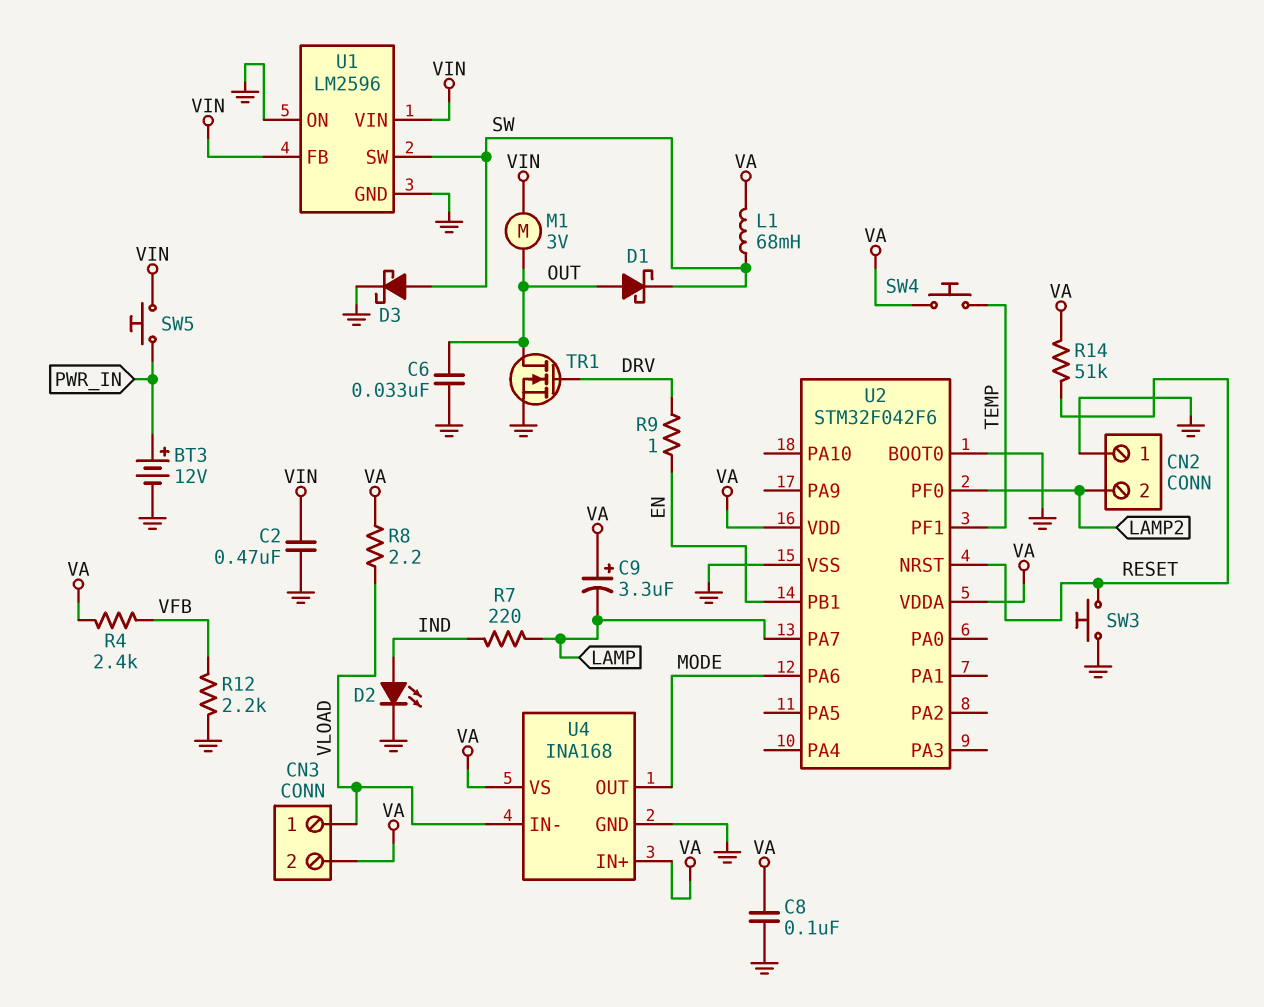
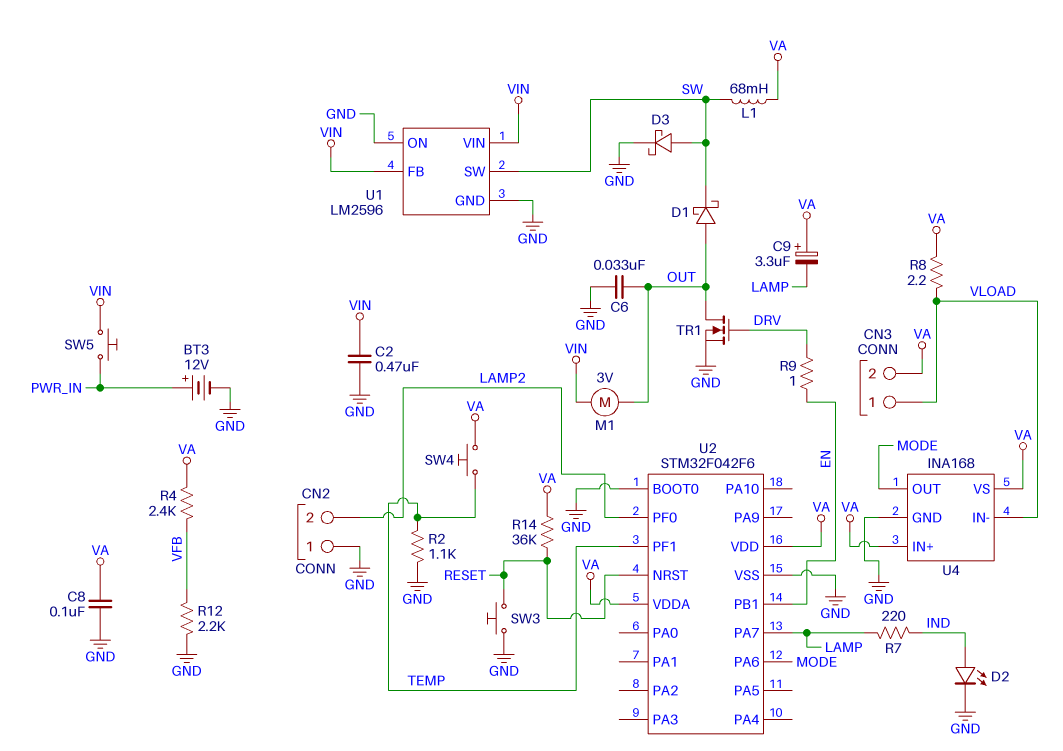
R2: none -> 1.1k (GND, TEMP)
R14: 51k (RESET, VA) -> 36k (RESET, VA)

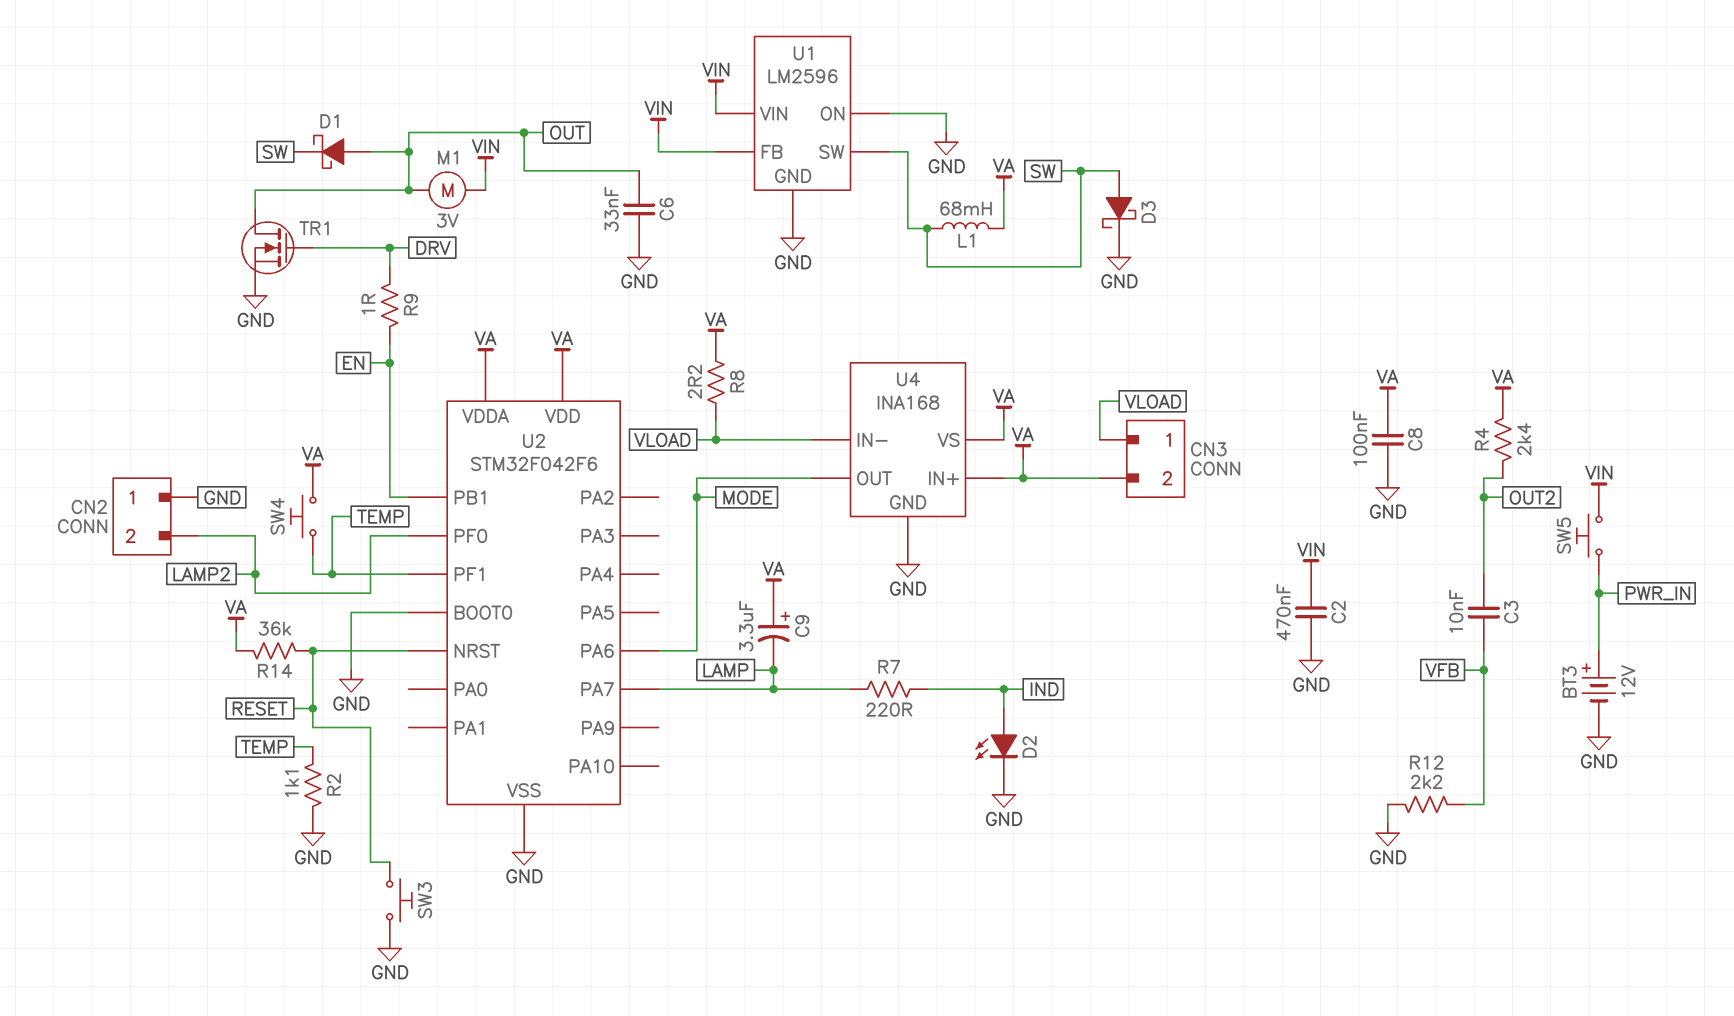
C3: none -> 10nF (OUT2, VFB)
R4: 2.4k (VA, VFB) -> 2.4k (OUT2, VA)

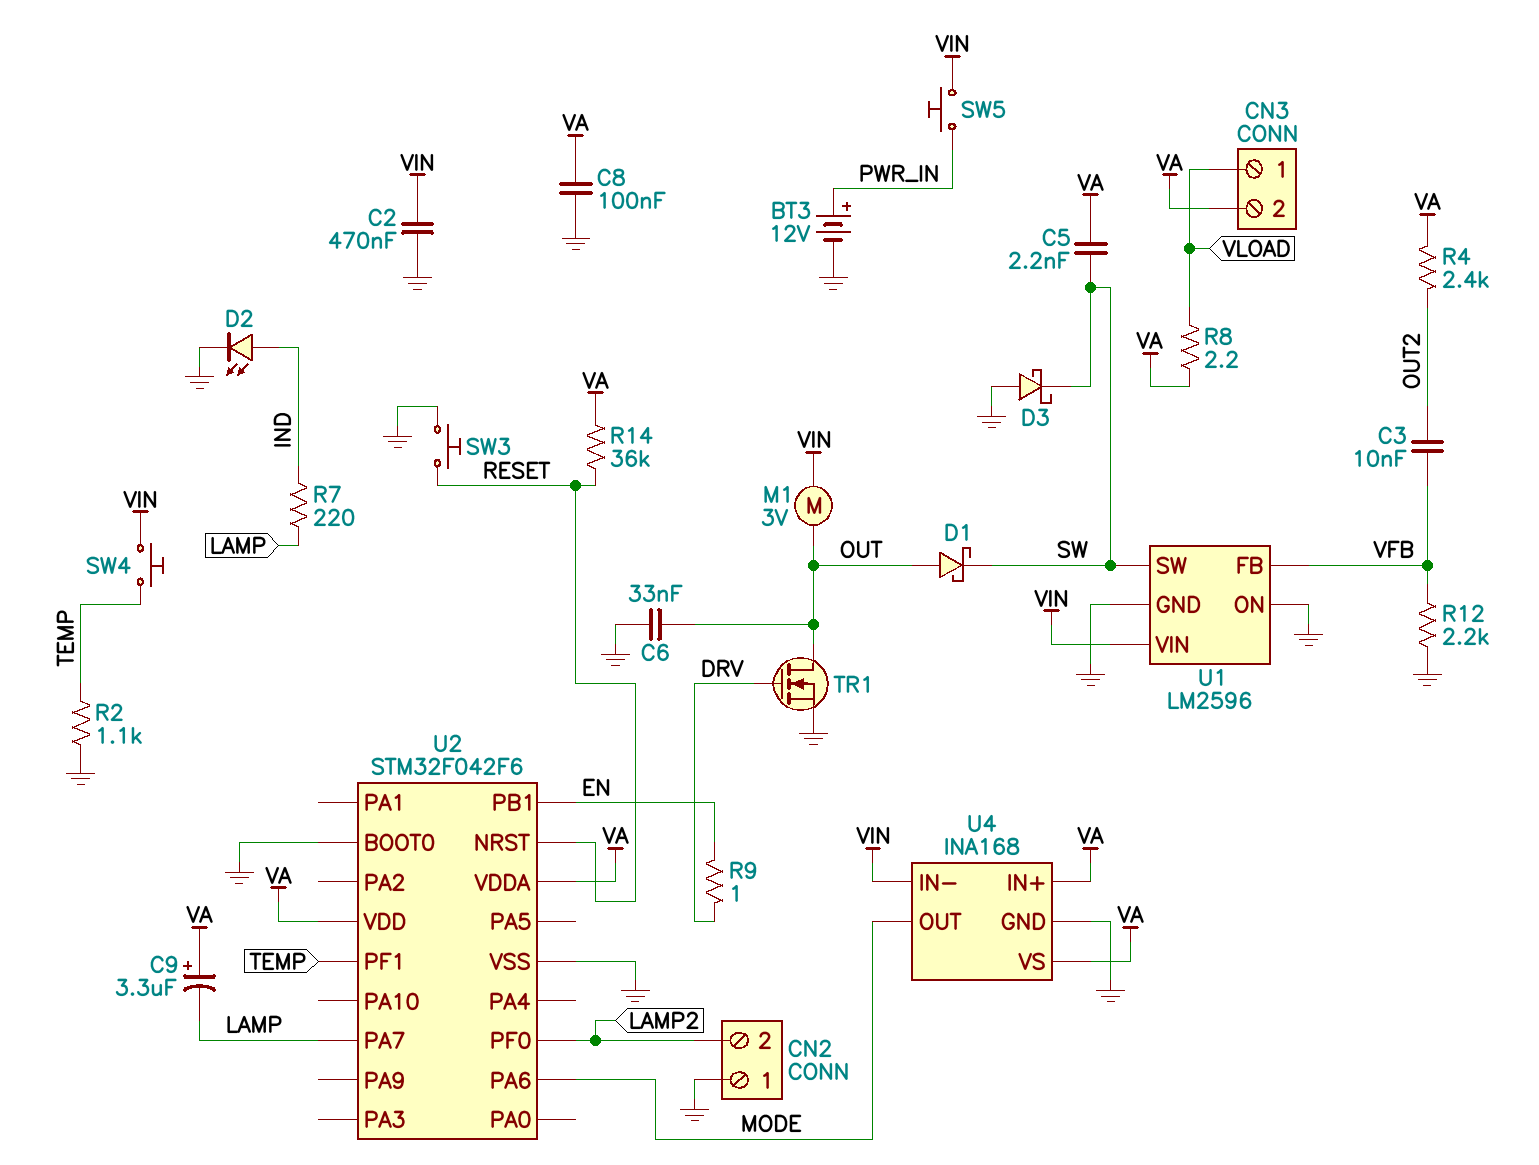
C5: none -> 2.2nF (SW, VA)
D3: schottky (A SW, K GND) -> schottky (A GND, K SW)
L1: 68mH (SW, VA) -> none
SW4: button (TEMP, VA) -> button (TEMP, VIN)
U1 pin FB: VIN -> VFB
U4 pin IN-: VLOAD -> VIN

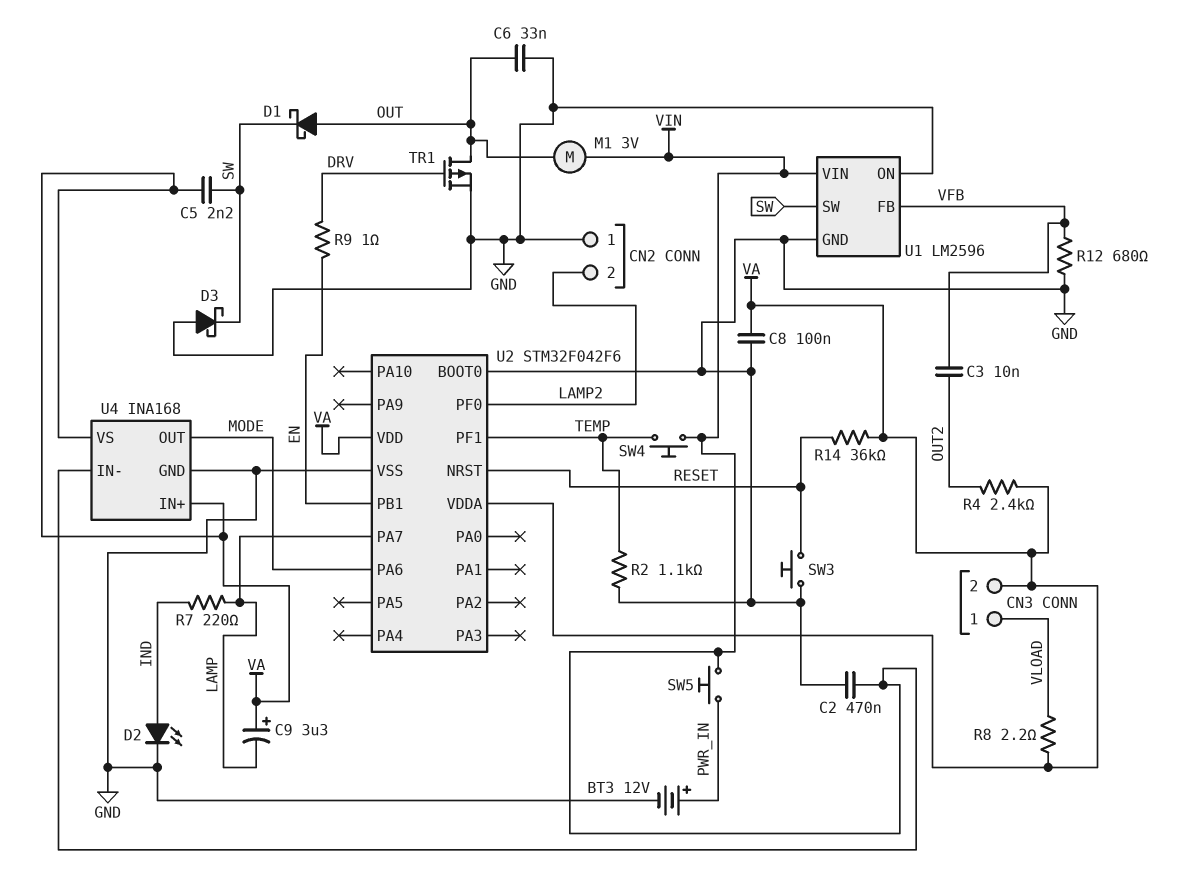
R12: 2.2k (GND, VFB) -> 680 (GND, VFB)
TR1: NMOS (G DRV, D OUT, S GND) -> PMOS (G DRV, D OUT, S GND)

